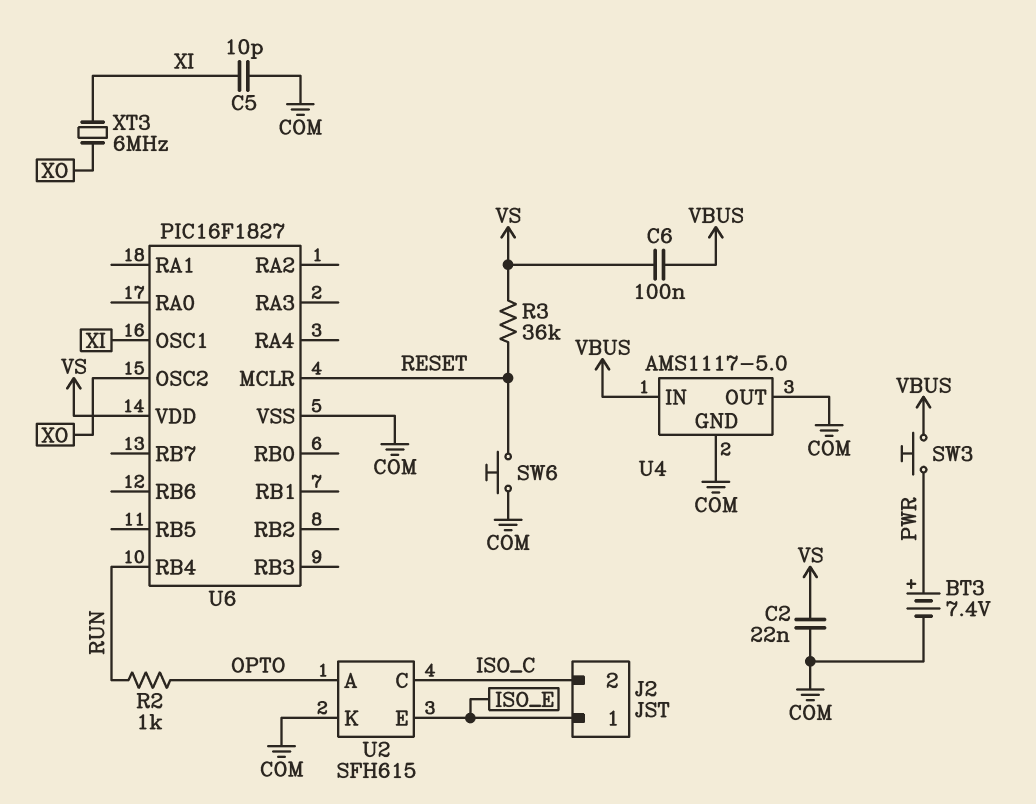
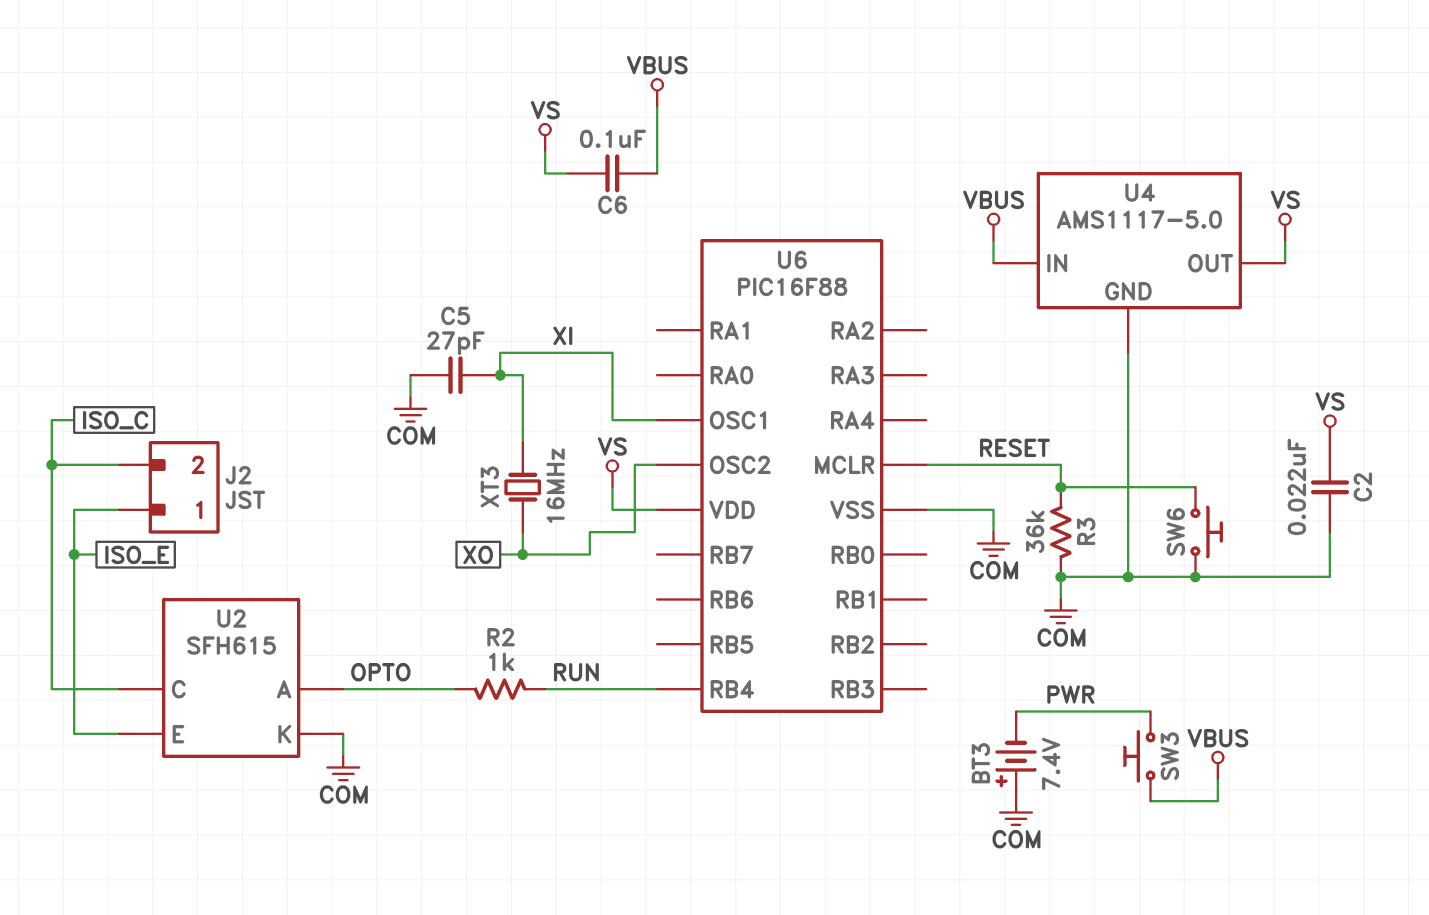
BT3: 7.4V (plus PWR, minus COM) -> 7.4V (plus COM, minus PWR)
C5: 10pF (COM, XI) -> 27pF (COM, XI)
R3: 36k (RESET, VS) -> 36k (COM, RESET)
U4 pin OUT: COM -> VS
U6: PIC16F1827 -> PIC16F88
XT3: 6MHz (XI, XO) -> 16MHz (XI, XO)

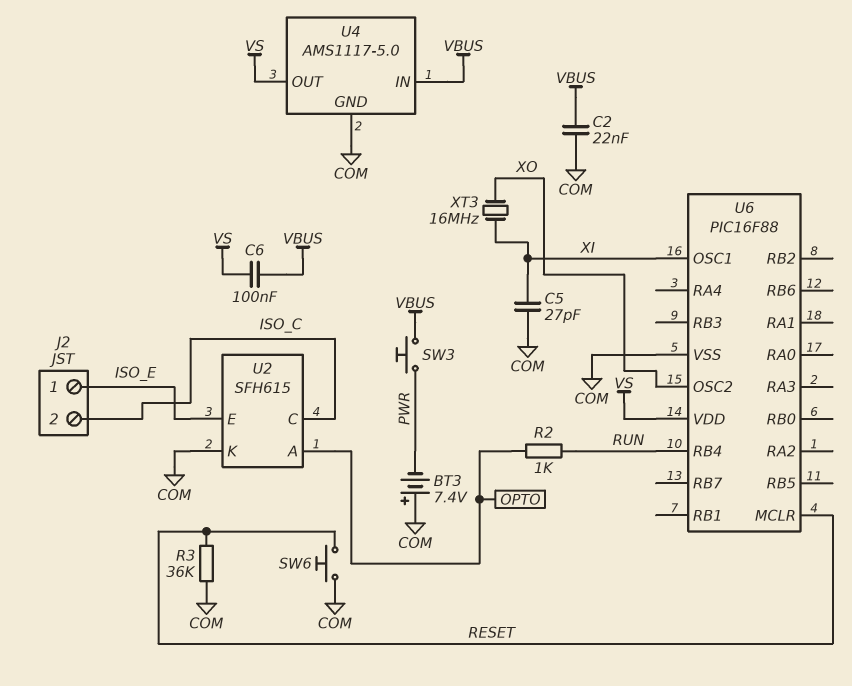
C2: 22nF (COM, VS) -> 22nF (COM, VBUS)

